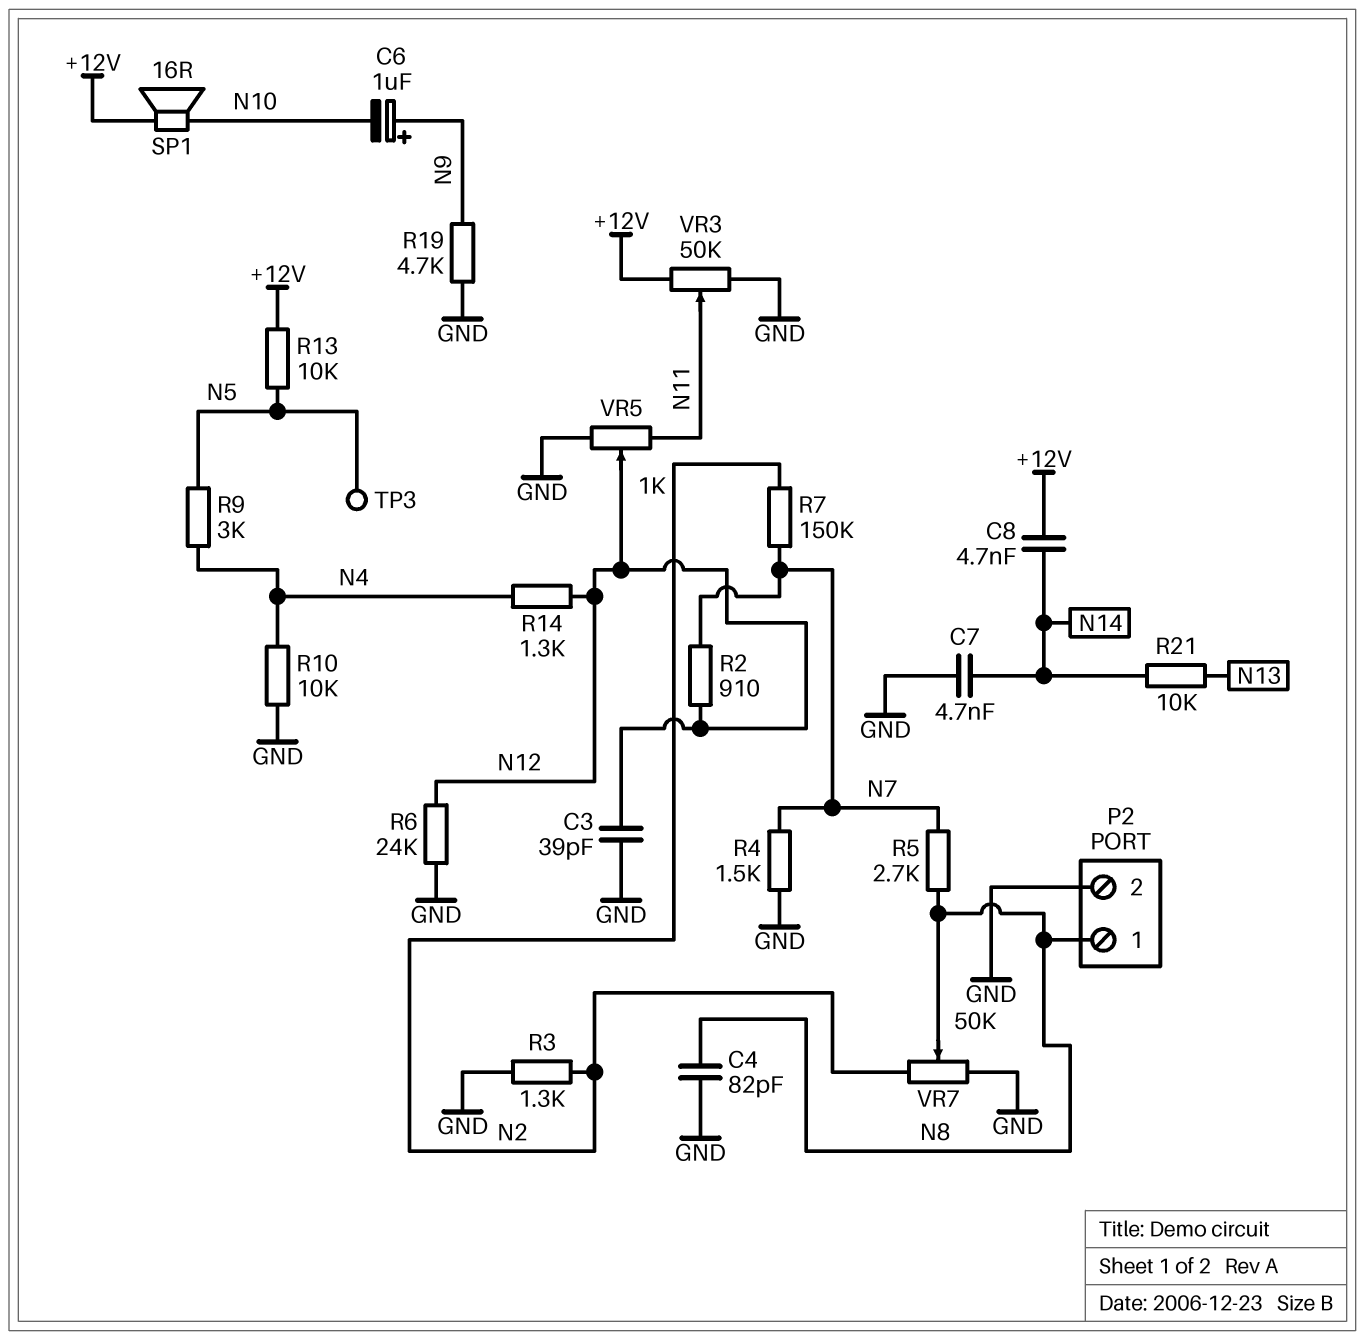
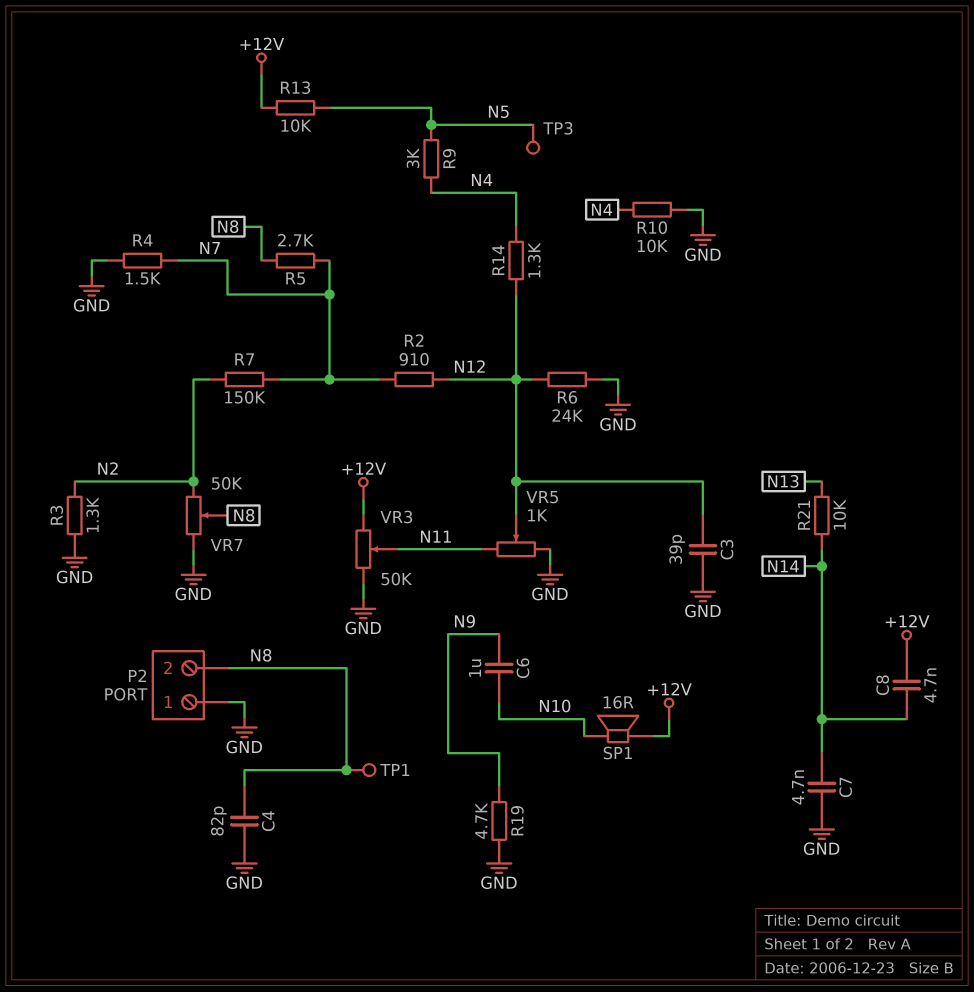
C6: 1uF (plus N9, minus N10) -> 1uF (N9, N10)
P2 pin 1: N8 -> GND
P2 pin 2: GND -> N8
TP1: none -> test point (N8)

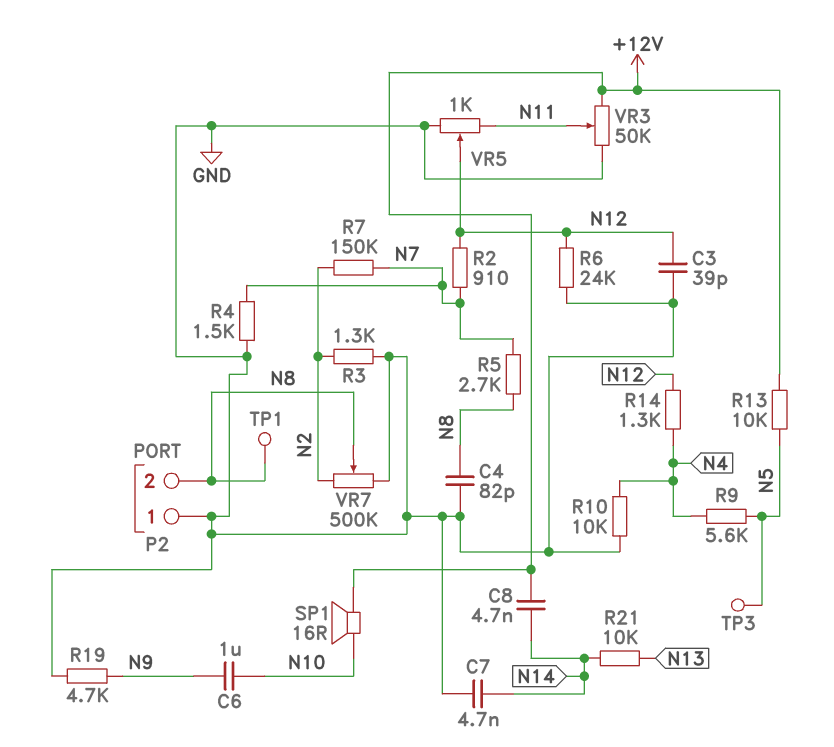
R9: 3k (N4, N5) -> 5.6k (N4, N5)
VR7: 50k (GND, N2, wiper N8) -> 500k (GND, N2, wiper N8)

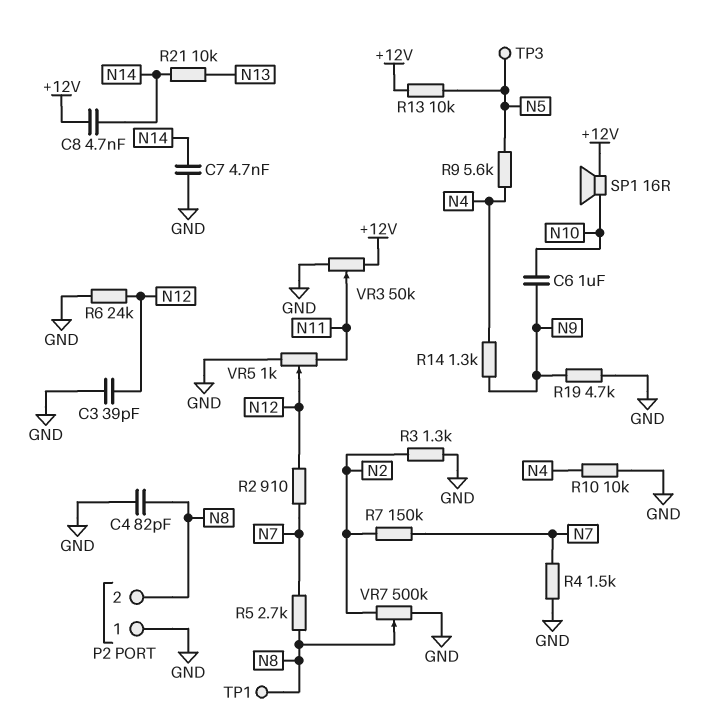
R14: 1.3k (N4, N12) -> 1.3k (N4, N9)

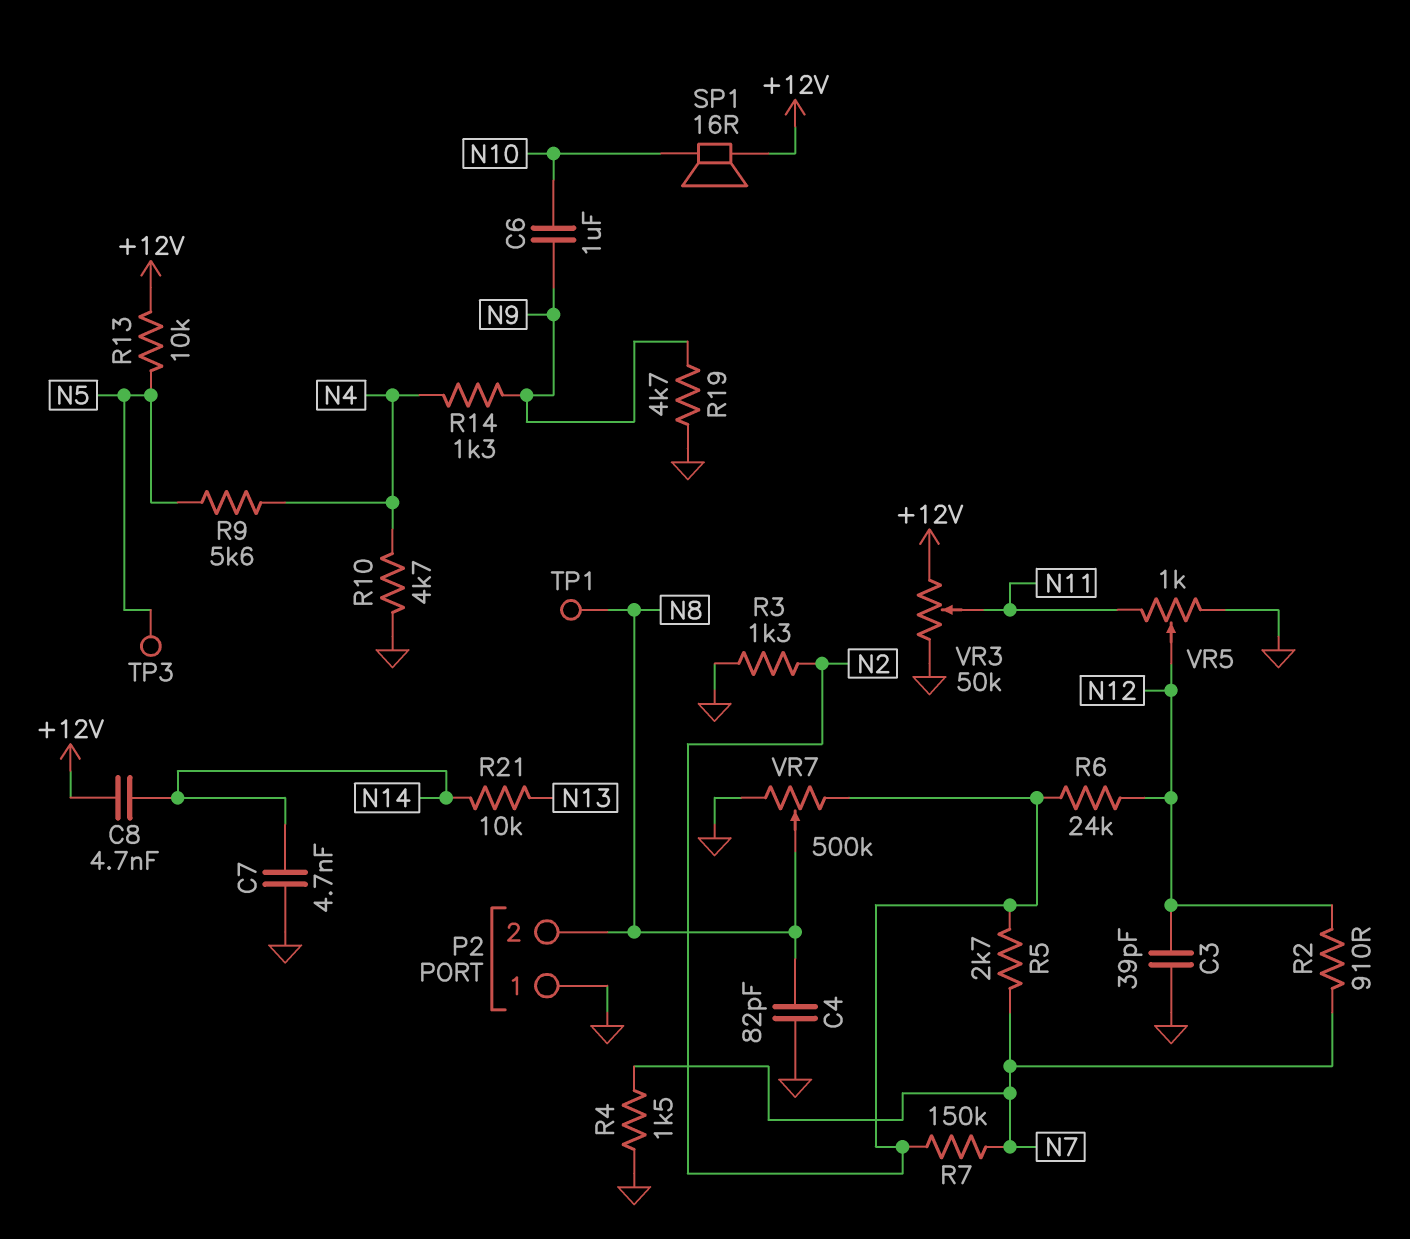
R5: 2.7k (N7, N8) -> 2.7k (N2, N7)
R6: 24k (GND, N12) -> 24k (N2, N12)
R10: 10k (GND, N4) -> 4.7k (GND, N4)

